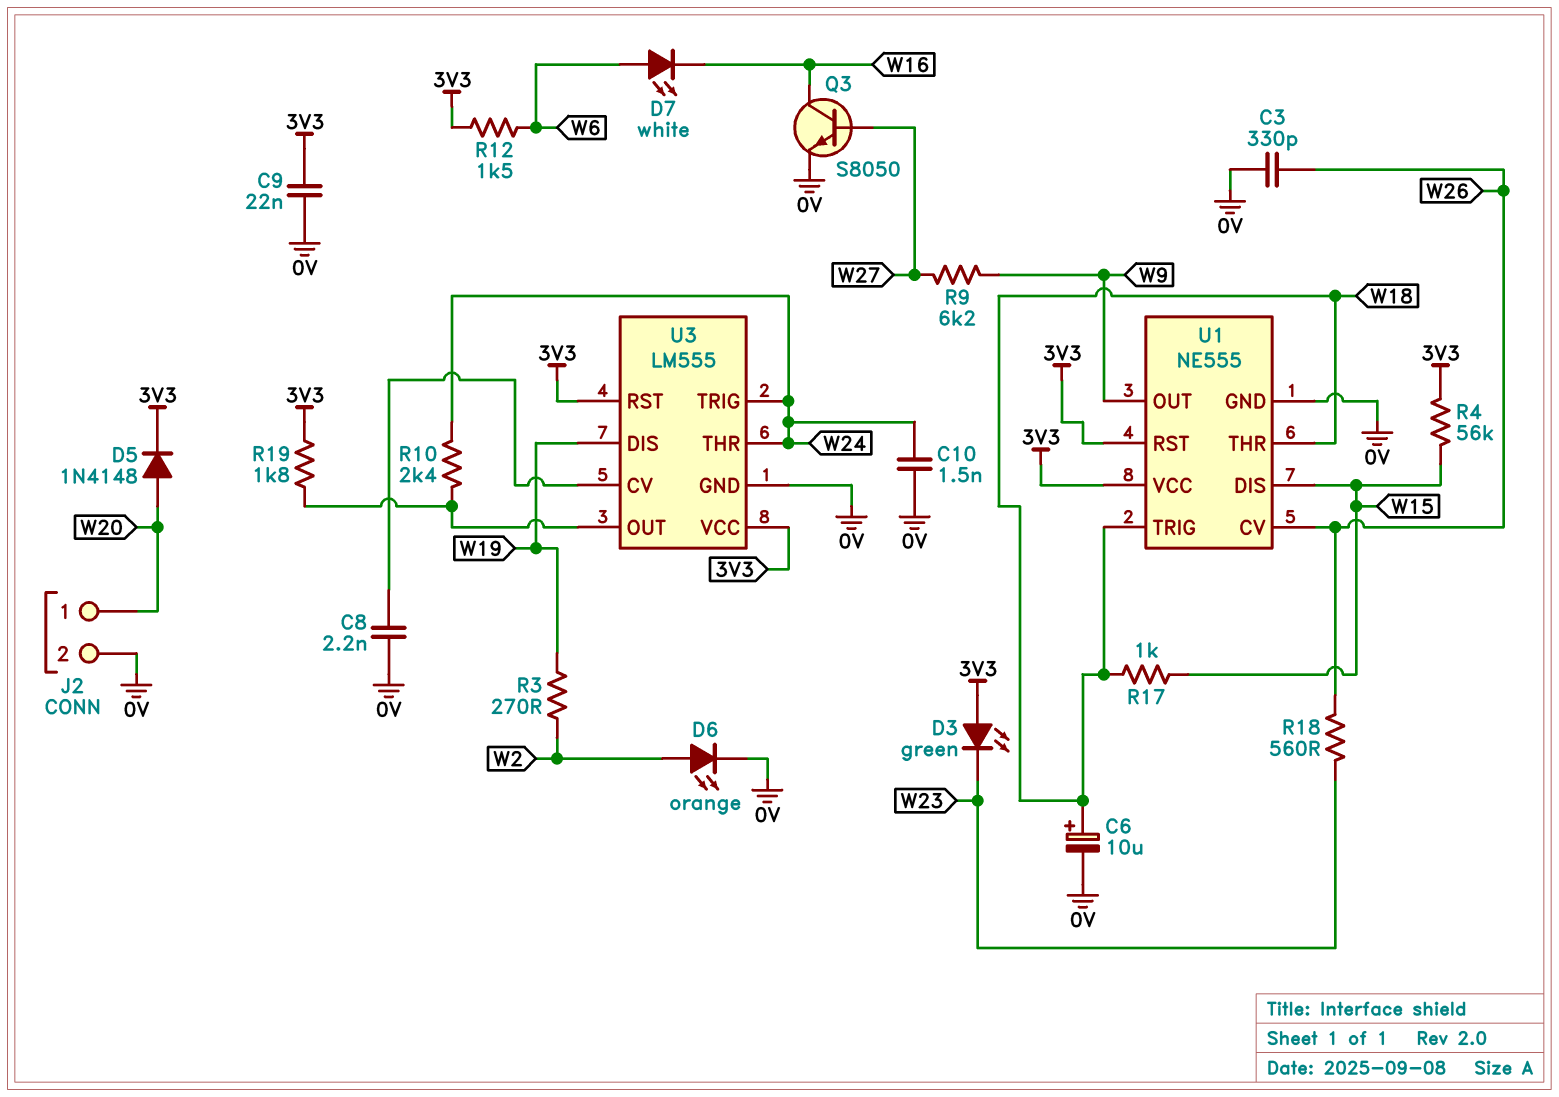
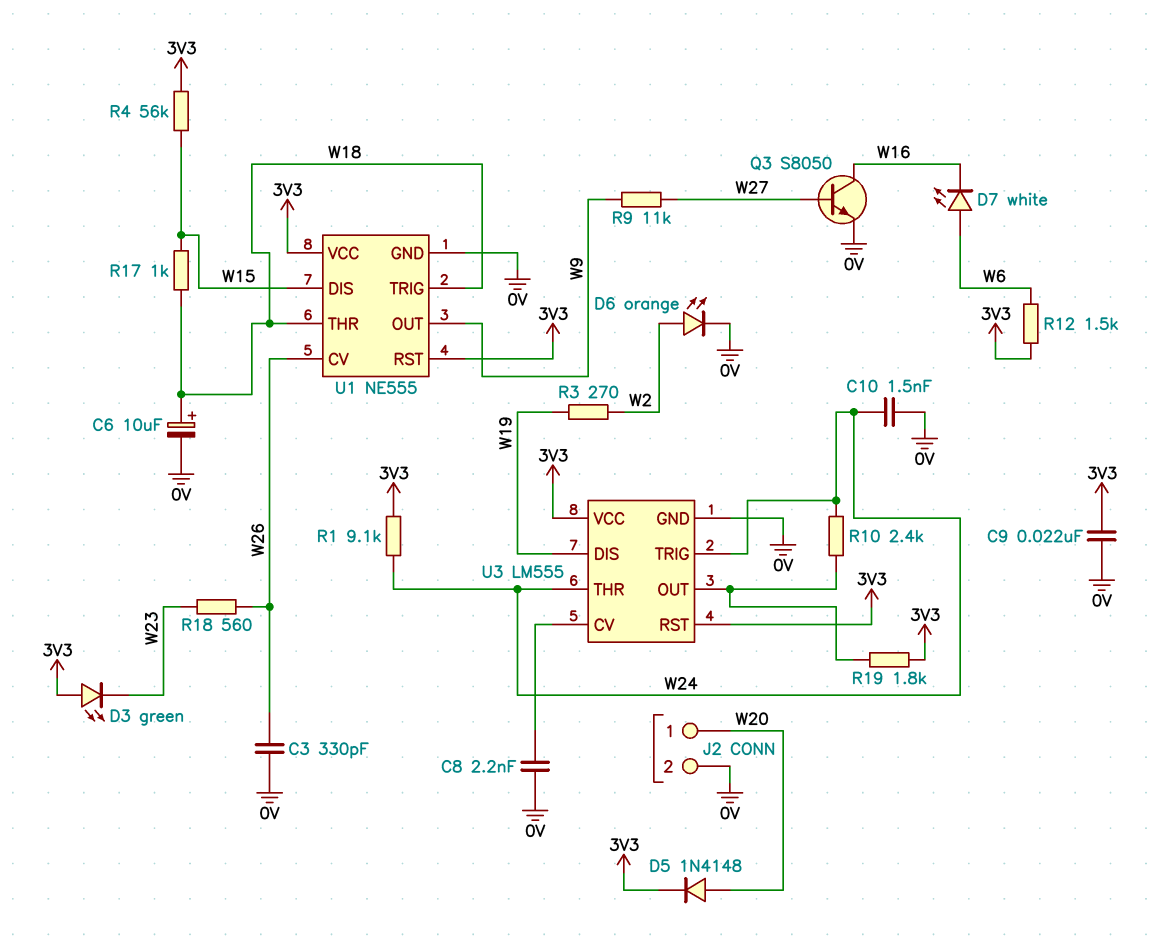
R1: none -> 9.1k (3V3, W24)
R9: 6.2k (W9, W27) -> 11k (W9, W27)

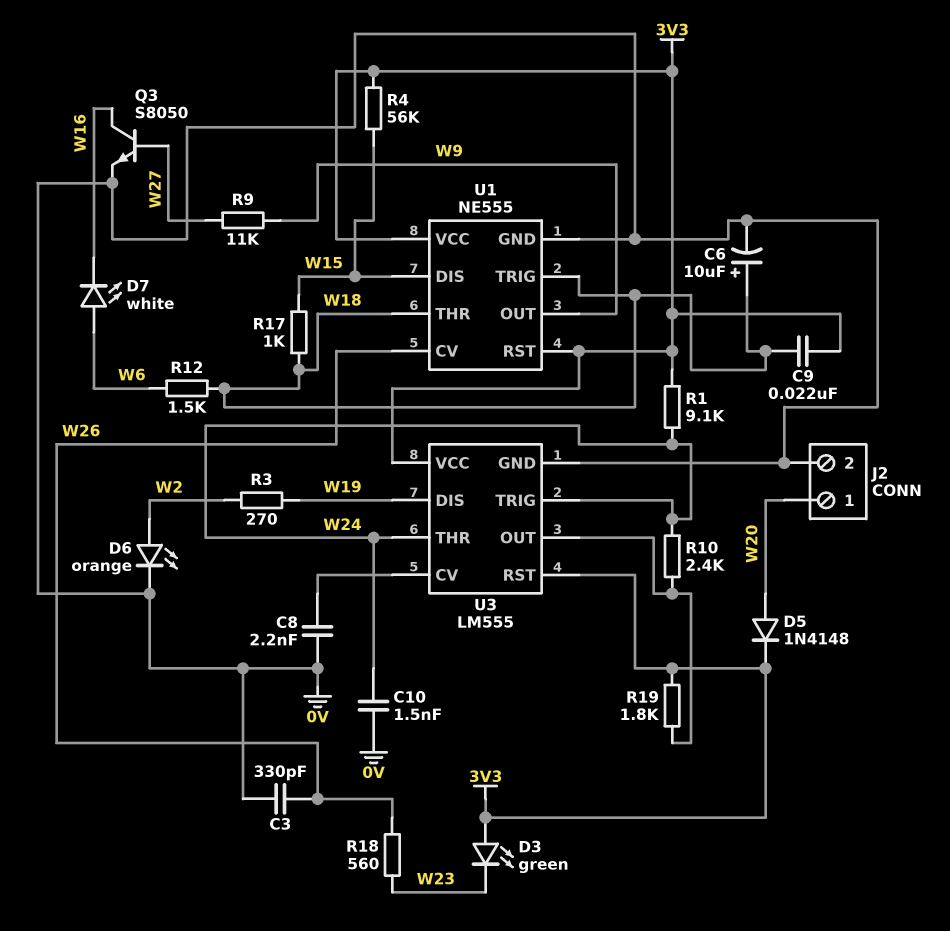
C9: 22nF (0V, 3V3) -> 22nF (3V3, W18)
R12: 1.5k (3V3, W6) -> 1.5k (W6, W18)

